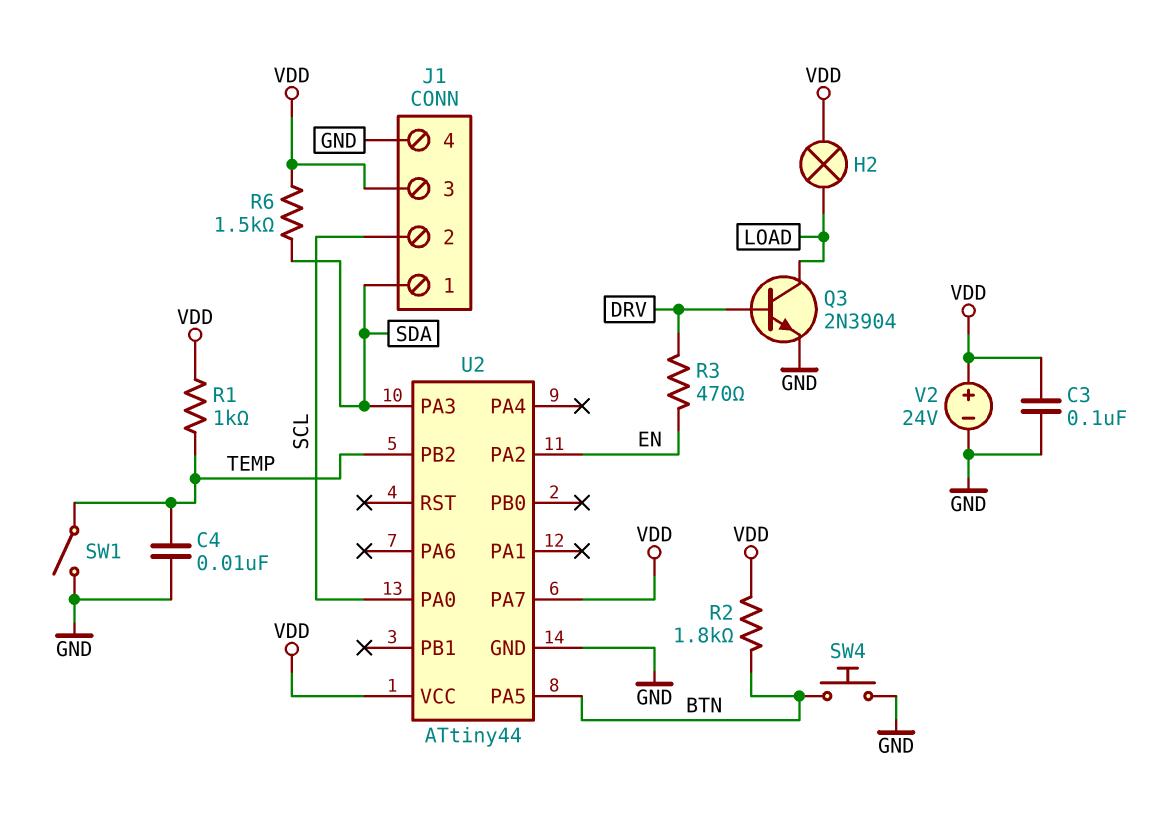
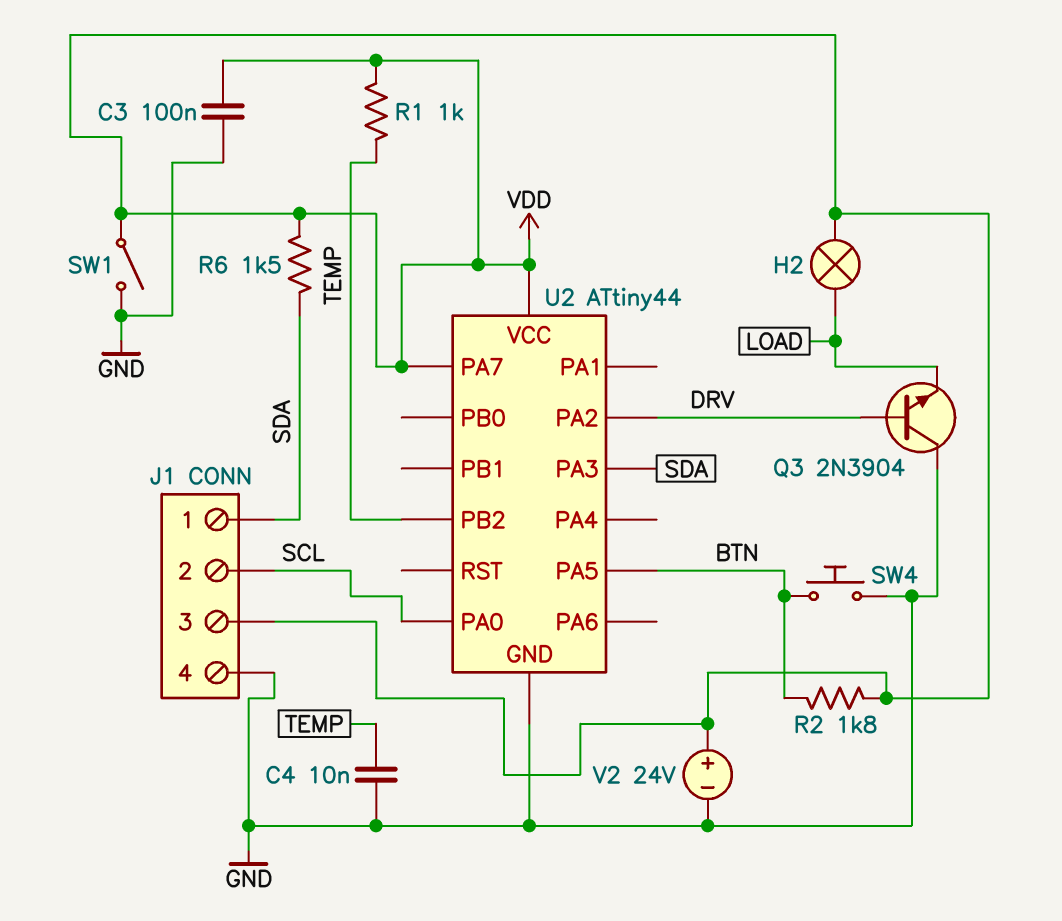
Q3: NPN 2N3904 (B DRV, C LOAD, E GND) -> NPN 2N3904 (B DRV, C GND, E LOAD)
R3: 470 (DRV, EN) -> none
SW1: switch (GND, TEMP) -> switch (GND, VDD)
U2 pin PA2: EN -> DRV

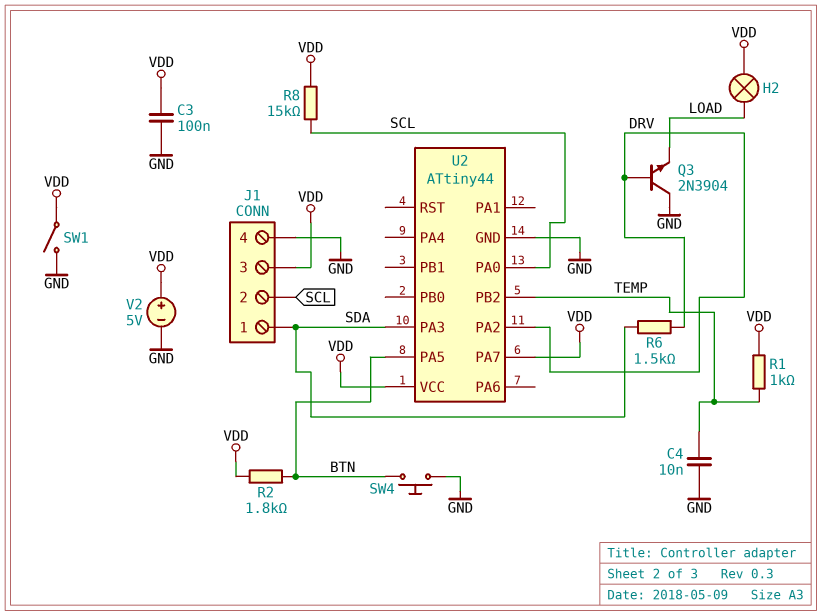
R6: 1.5k (SDA, VDD) -> 1.5k (DRV, SDA)
R8: none -> 15k (SCL, VDD)
V2: 24V (plus VDD, minus GND) -> 5V (plus VDD, minus GND)

